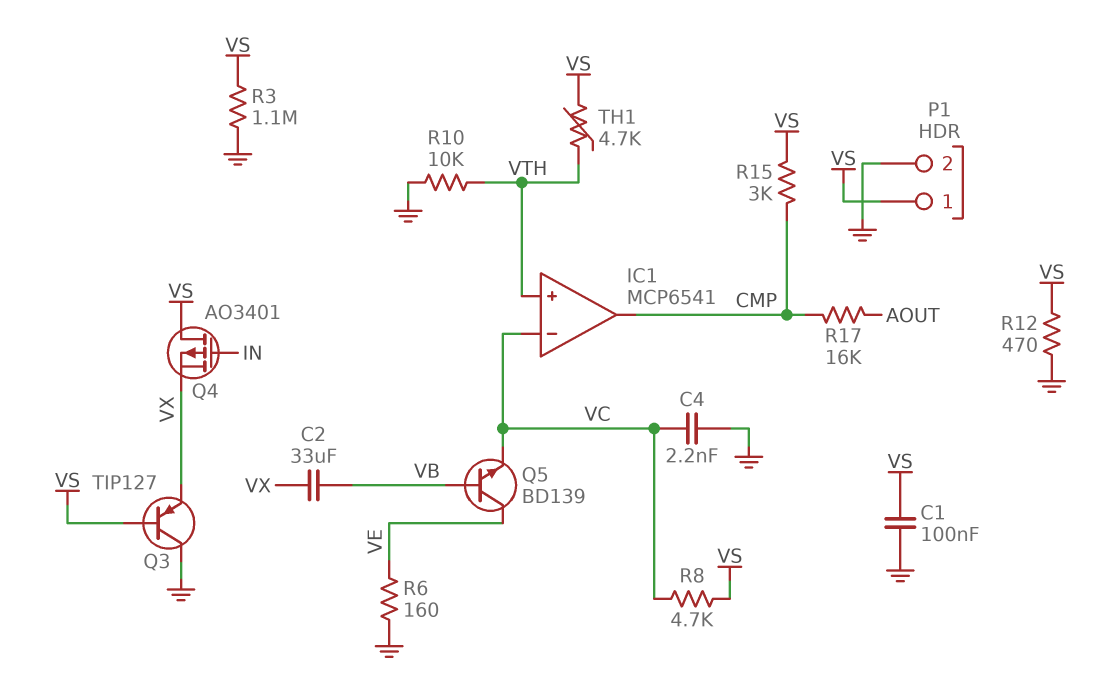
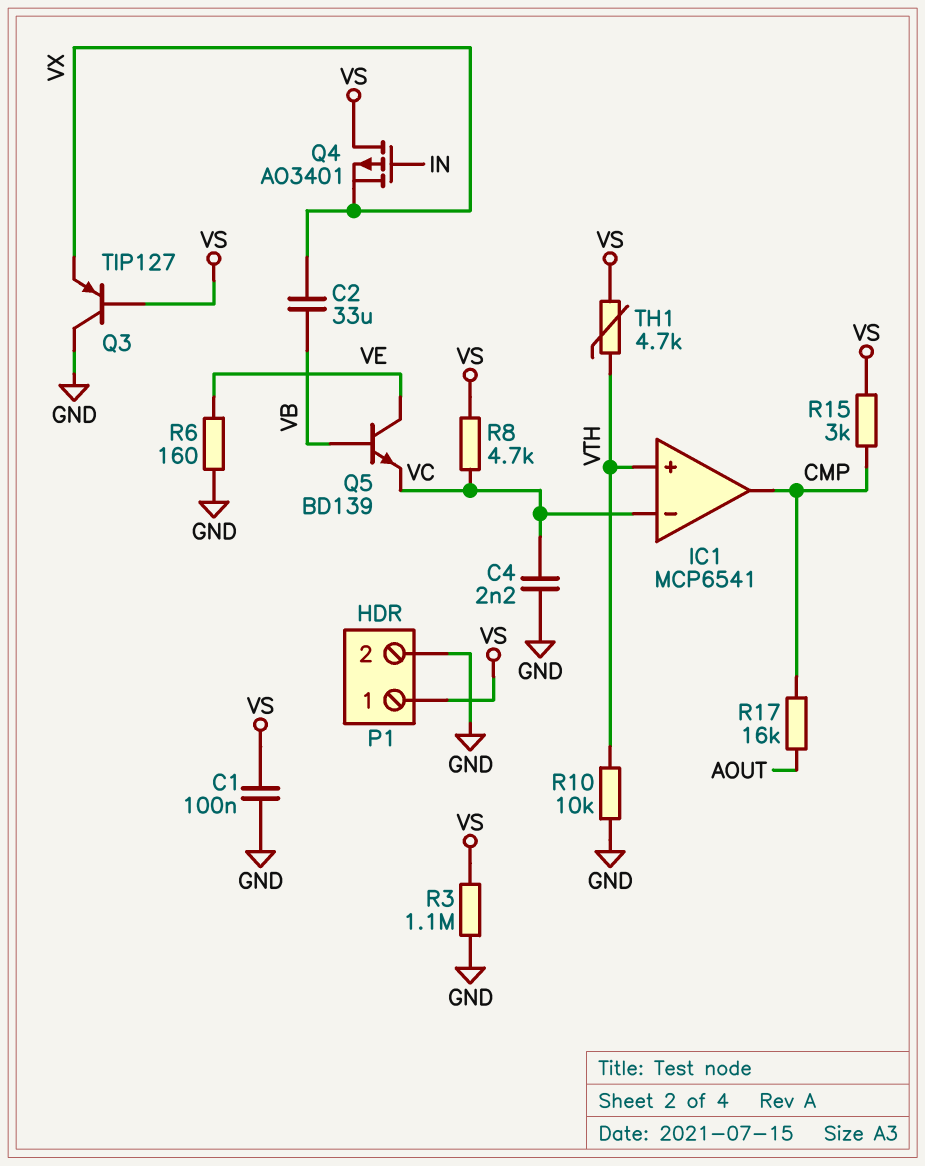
R12: 470 (GND, VS) -> none

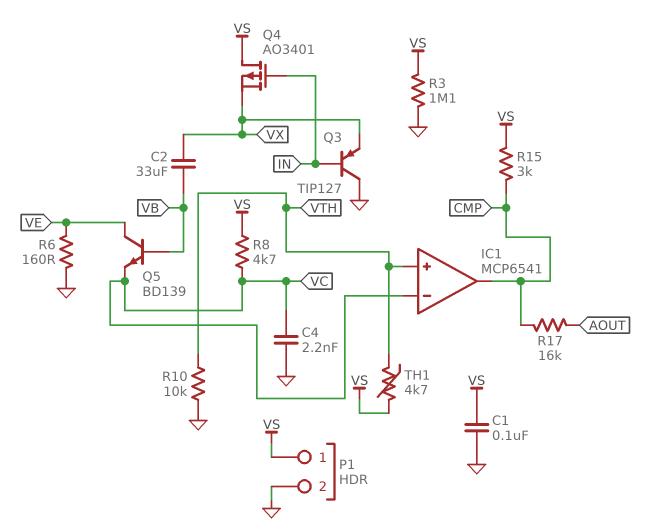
Q3: PNP TIP127 (B VS, C GND, E VX) -> PNP TIP127 (B IN, C GND, E VX)

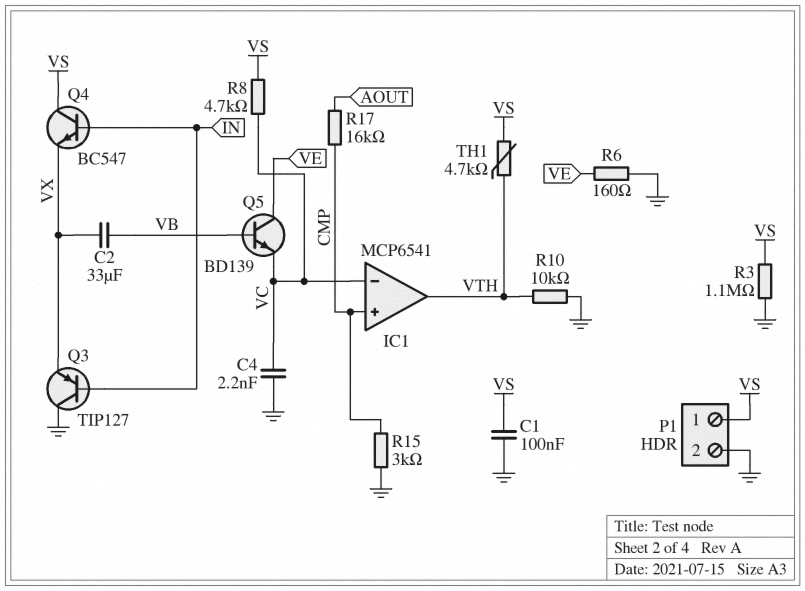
IC1 pin in+: VTH -> CMP
IC1 pin out: CMP -> VTH
Q4: PMOS AO3401 (G IN, D VS, S VX) -> NPN BC547 (B IN, C VS, E VX)
R15: 3k (CMP, VS) -> 3k (CMP, GND)

